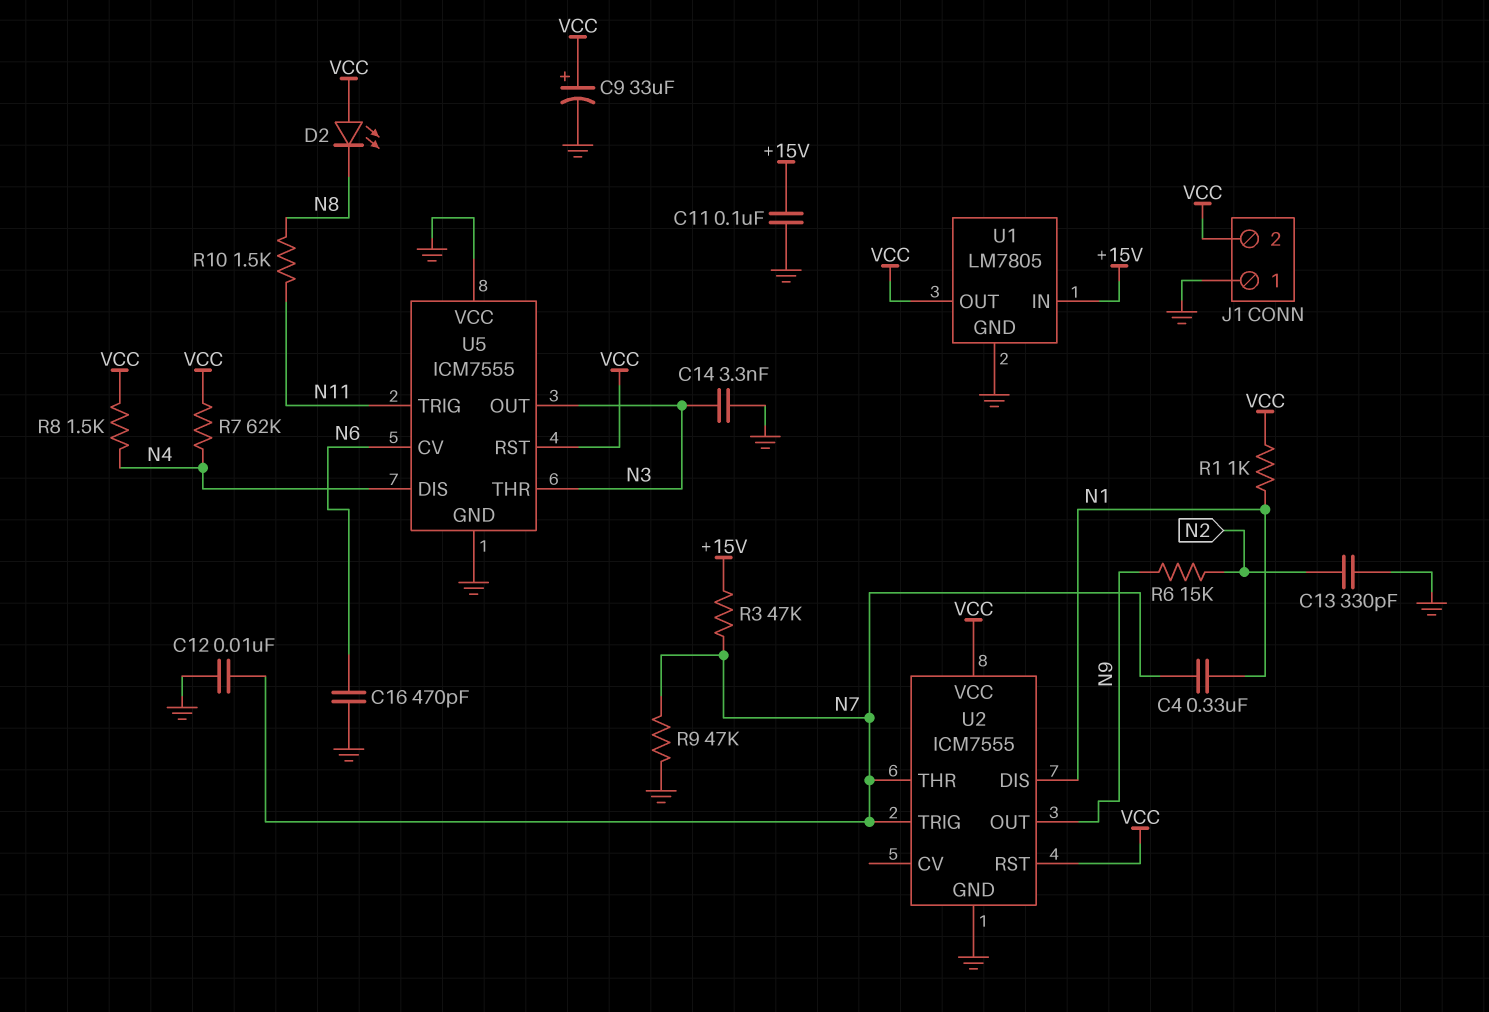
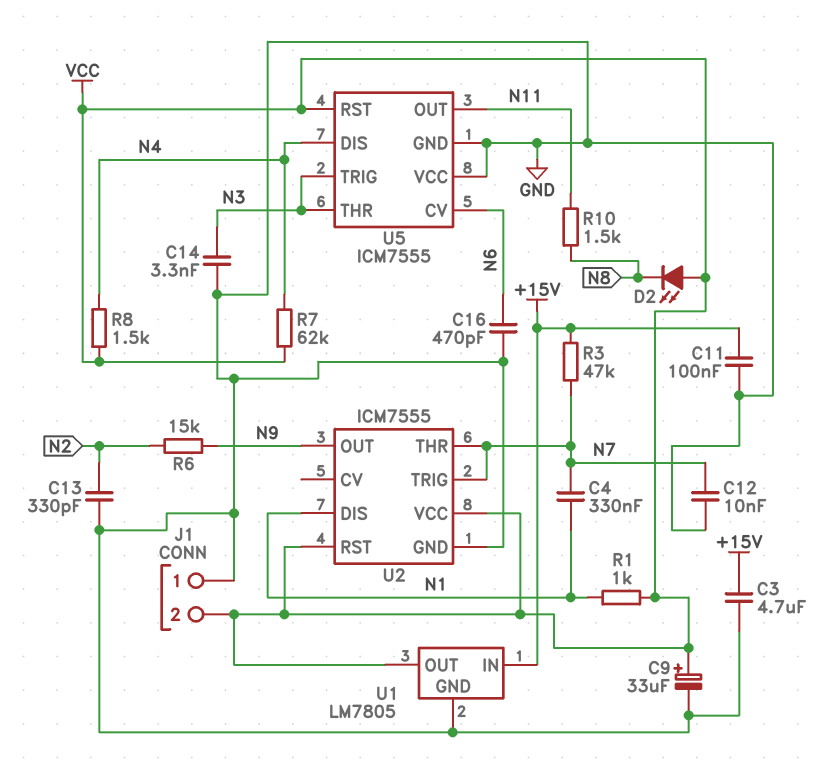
C3: none -> 4.7uF (+15V, GND)
R9: 47k (GND, N7) -> none
U5 pin OUT: N3 -> N11
U5 pin TRIG: N11 -> N3

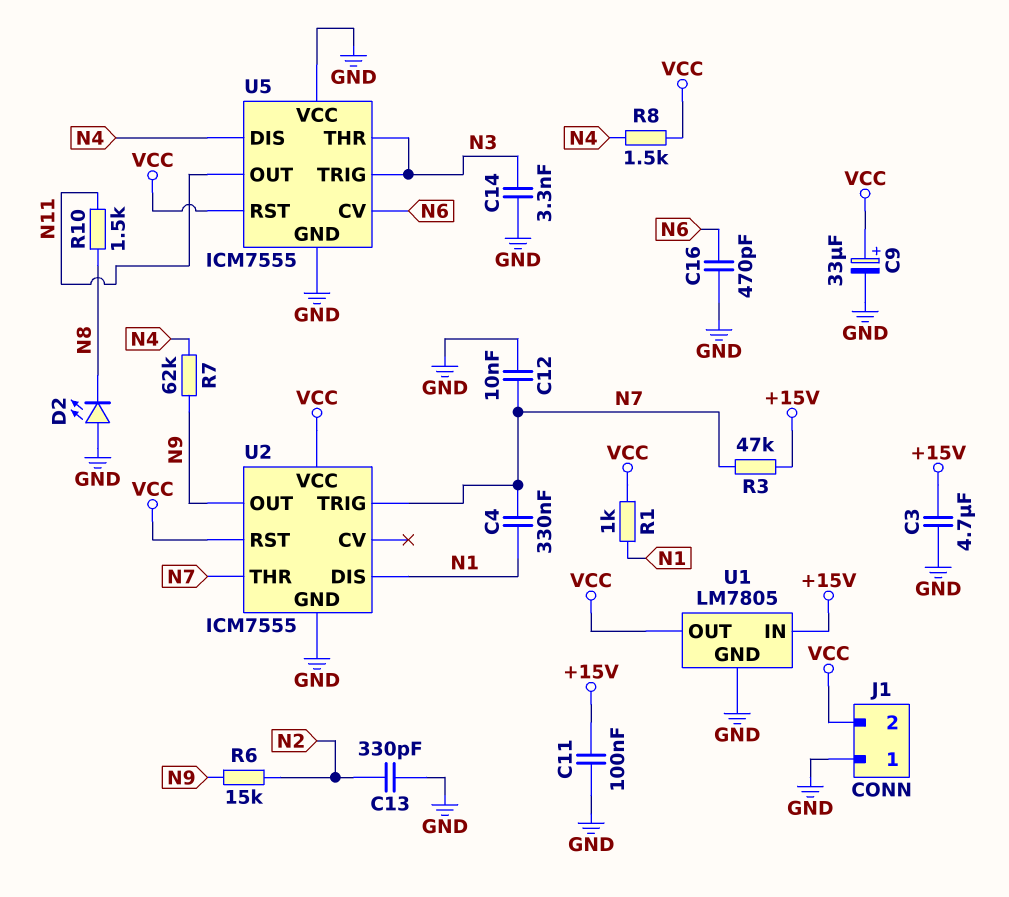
D2: LED (A VCC, K N8) -> LED (A GND, K N8)
R7: 62k (N4, VCC) -> 62k (N4, N9)

